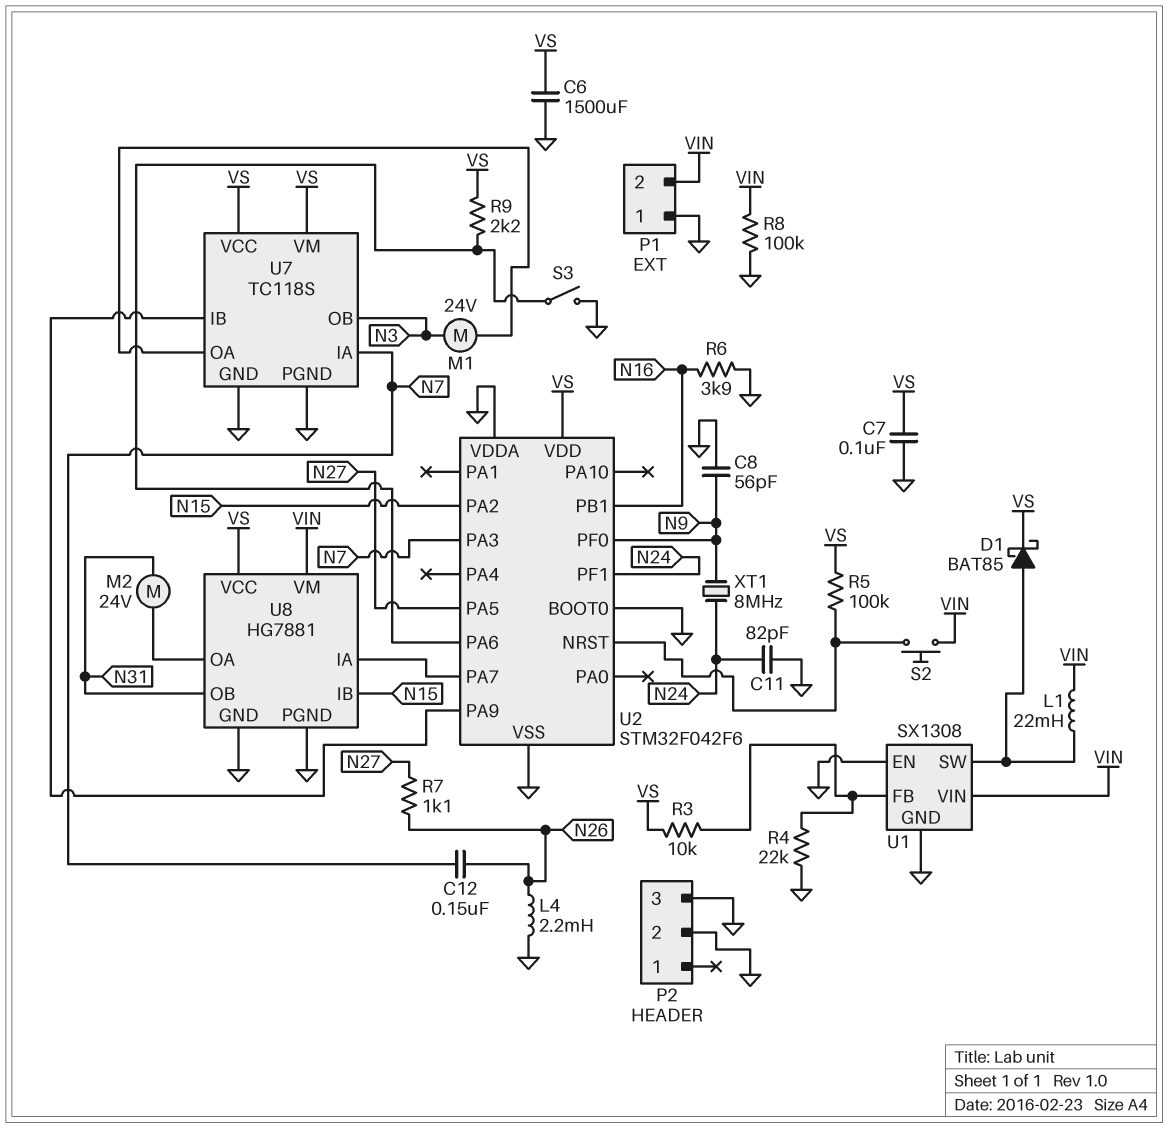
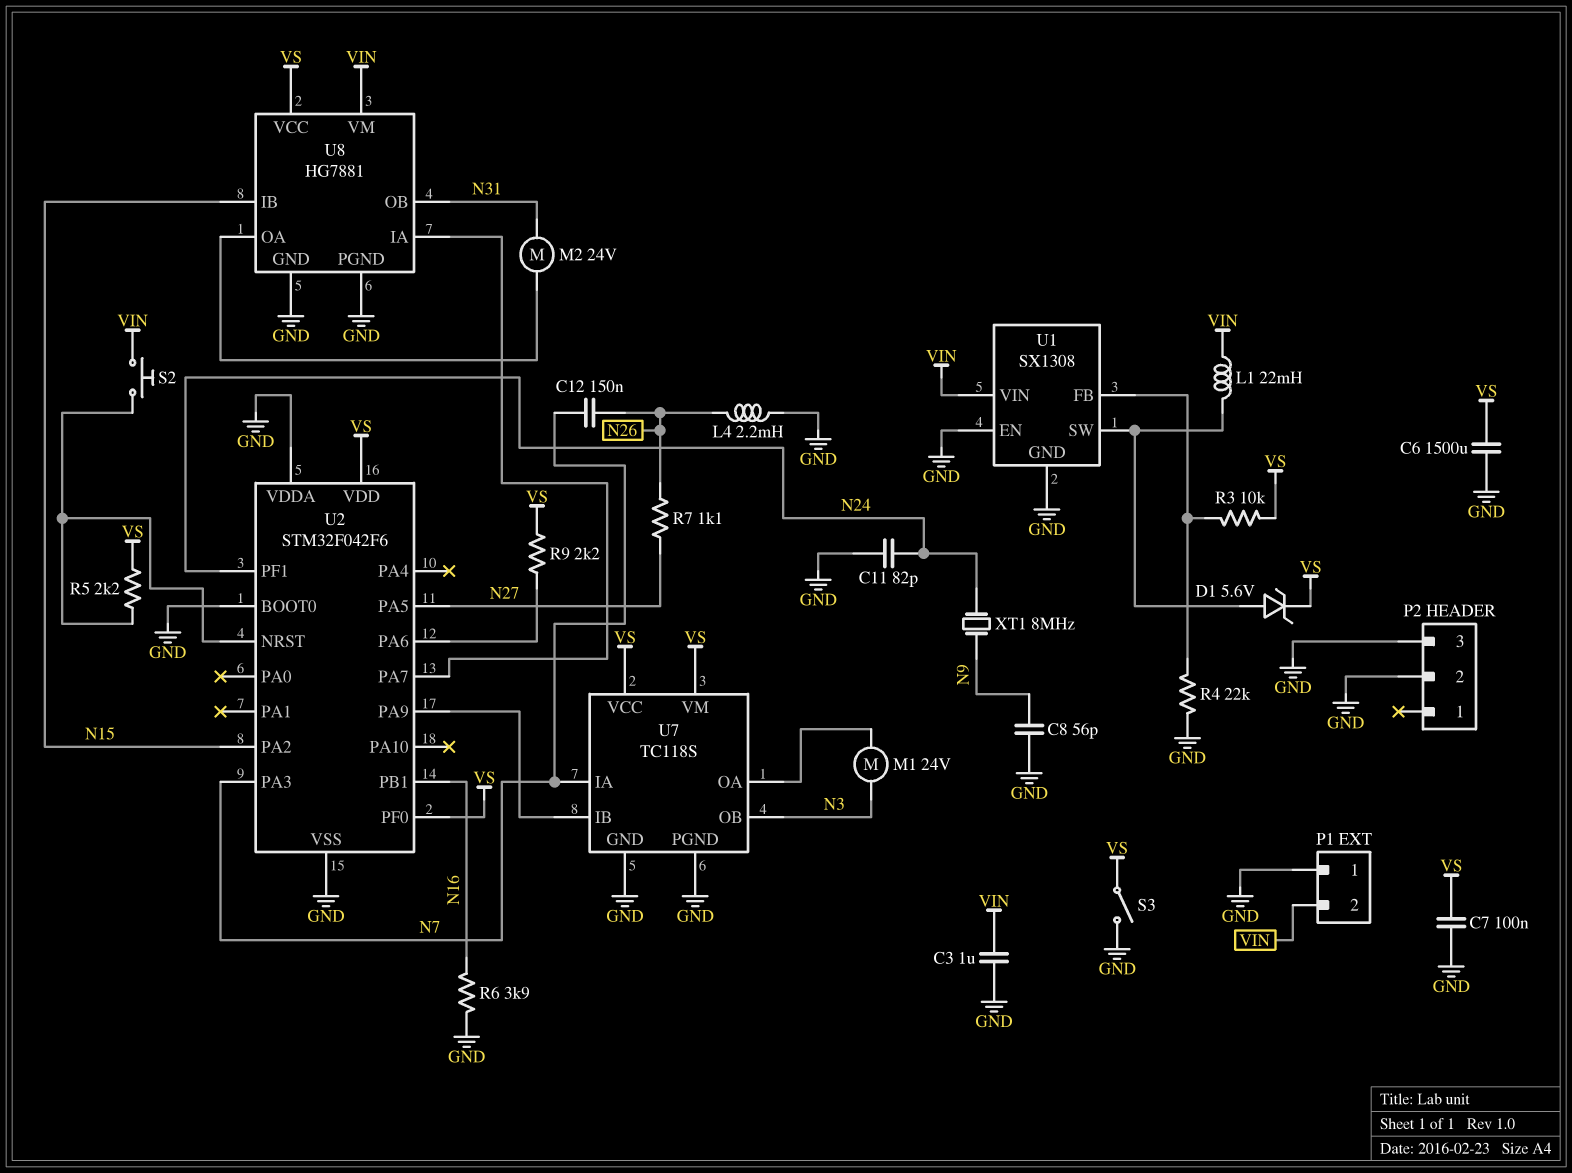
C3: none -> 1uF (GND, VIN)
D1: schottky BAT85 (A U1/SW, K VS) -> zener 5.6V (A U1/SW, K VS)
R5: 100k (U2/NRST, VS) -> 2.2k (U2/NRST, VS)
R8: 100k (GND, VIN) -> none
S3: switch (GND, U2/PA6) -> switch (GND, VS)
U2 pin PF0: N9 -> VS

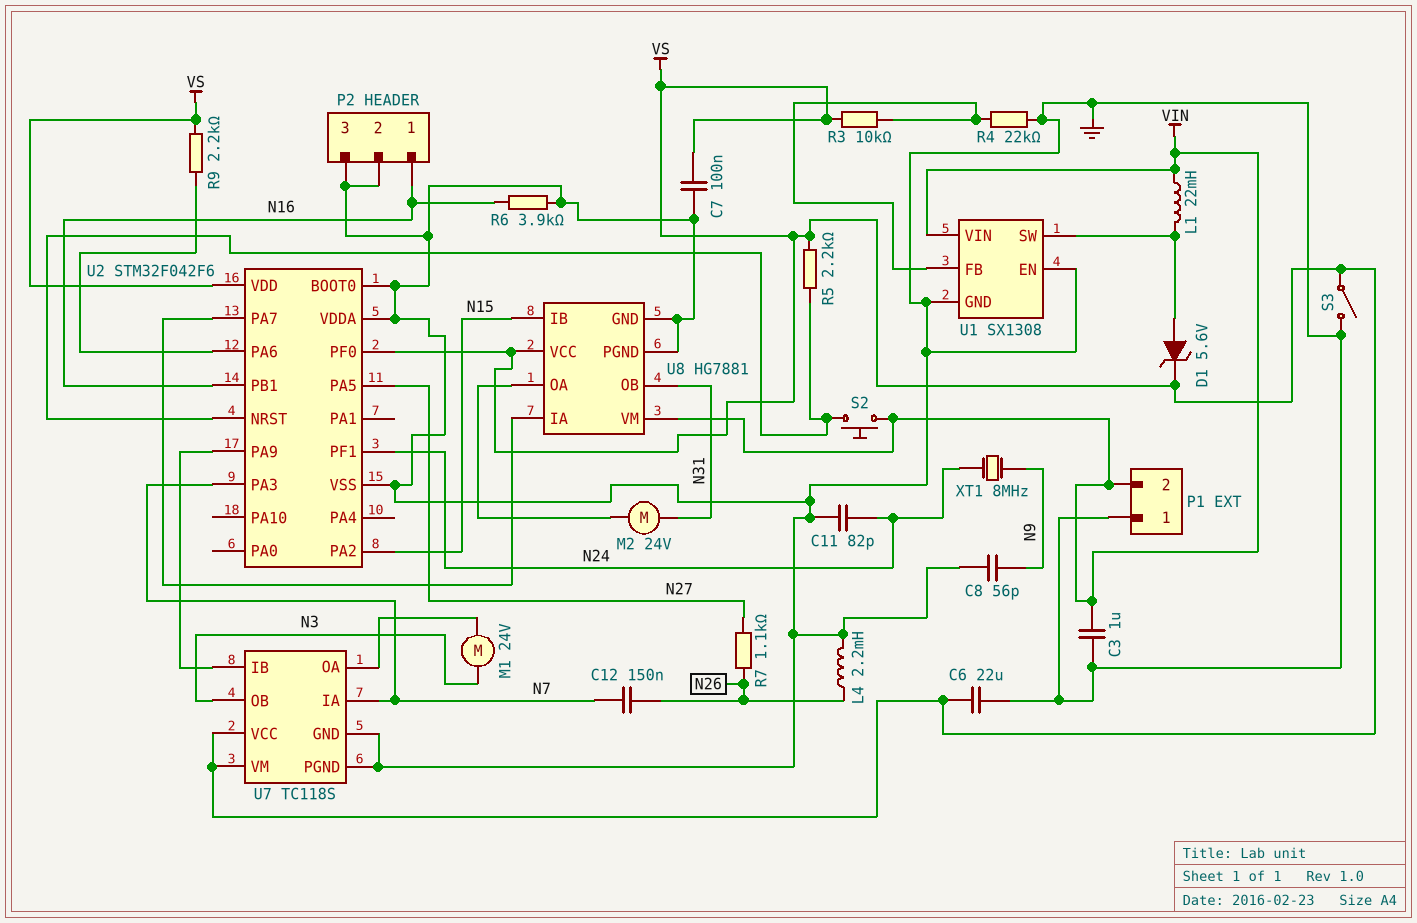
C6: 1500uF (GND, VS) -> 22uF (GND, VS)
P2 pin 1: none -> N16

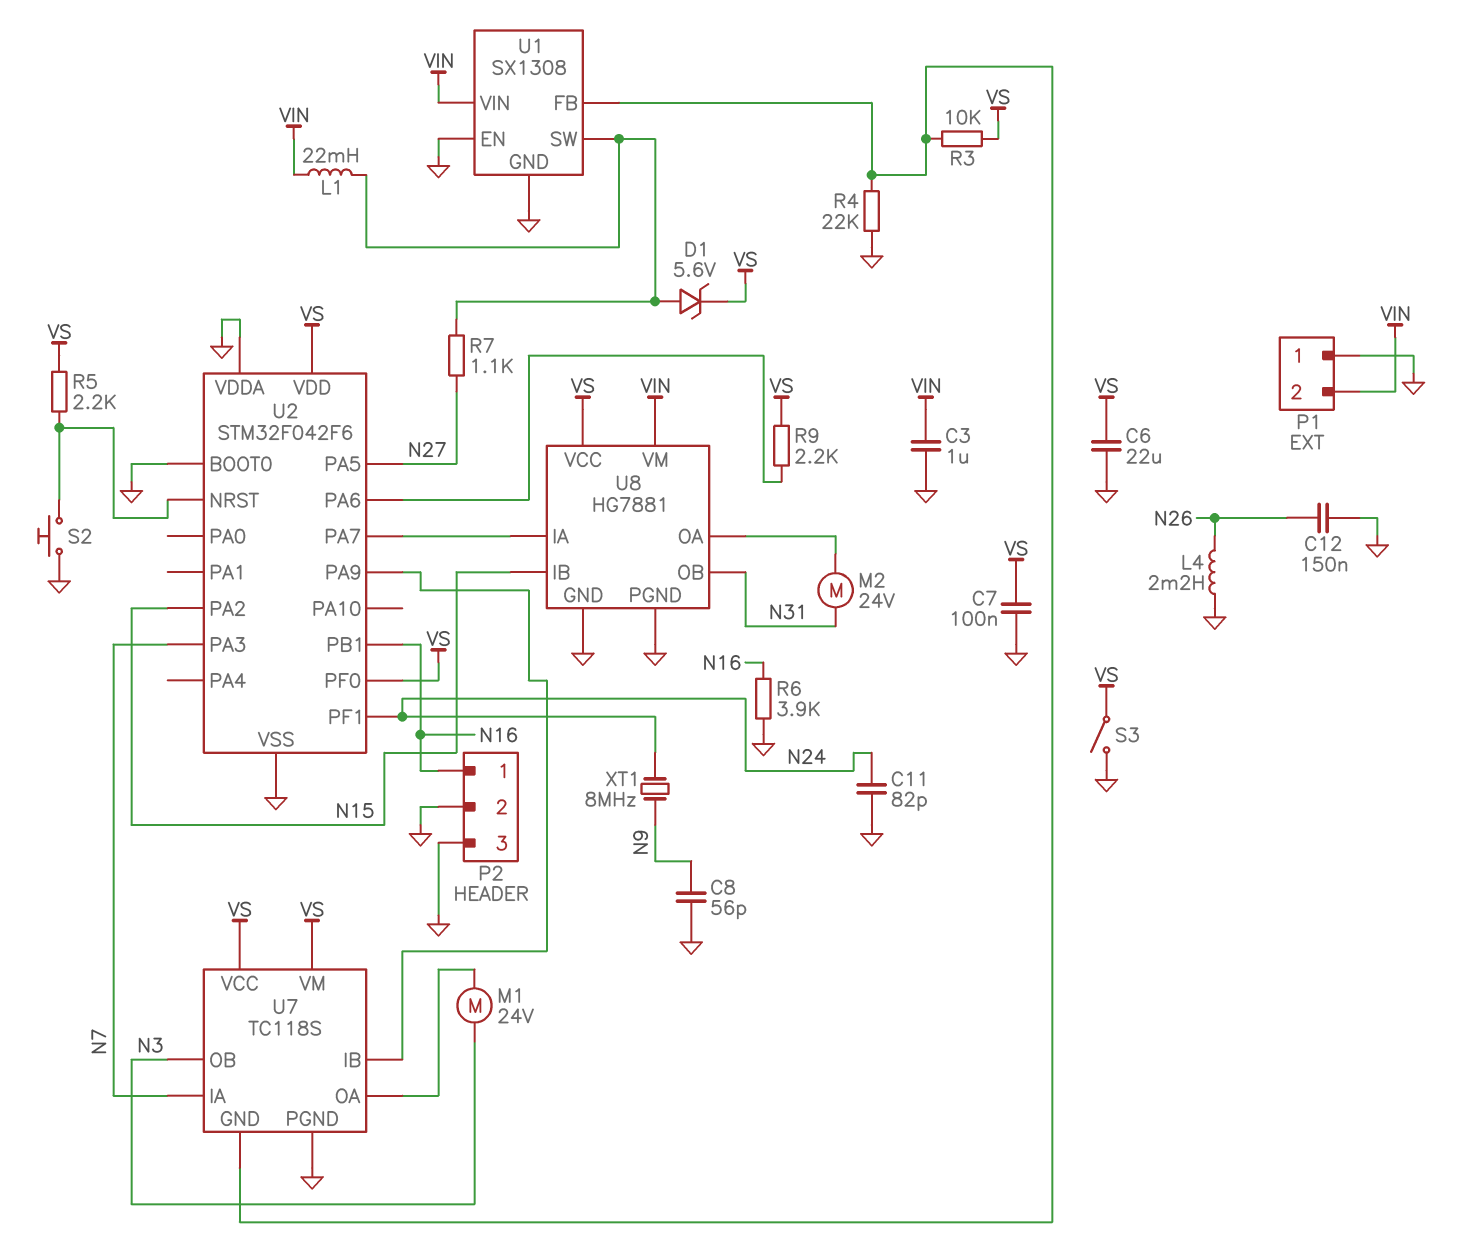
C12: 150nF (N7, N26) -> 150nF (GND, N26)
R7: 1.1k (N26, N27) -> 1.1k (N27, U1/SW)
S2: button (U2/NRST, VIN) -> button (GND, U2/NRST)
U7 pin GND: GND -> U1/FB

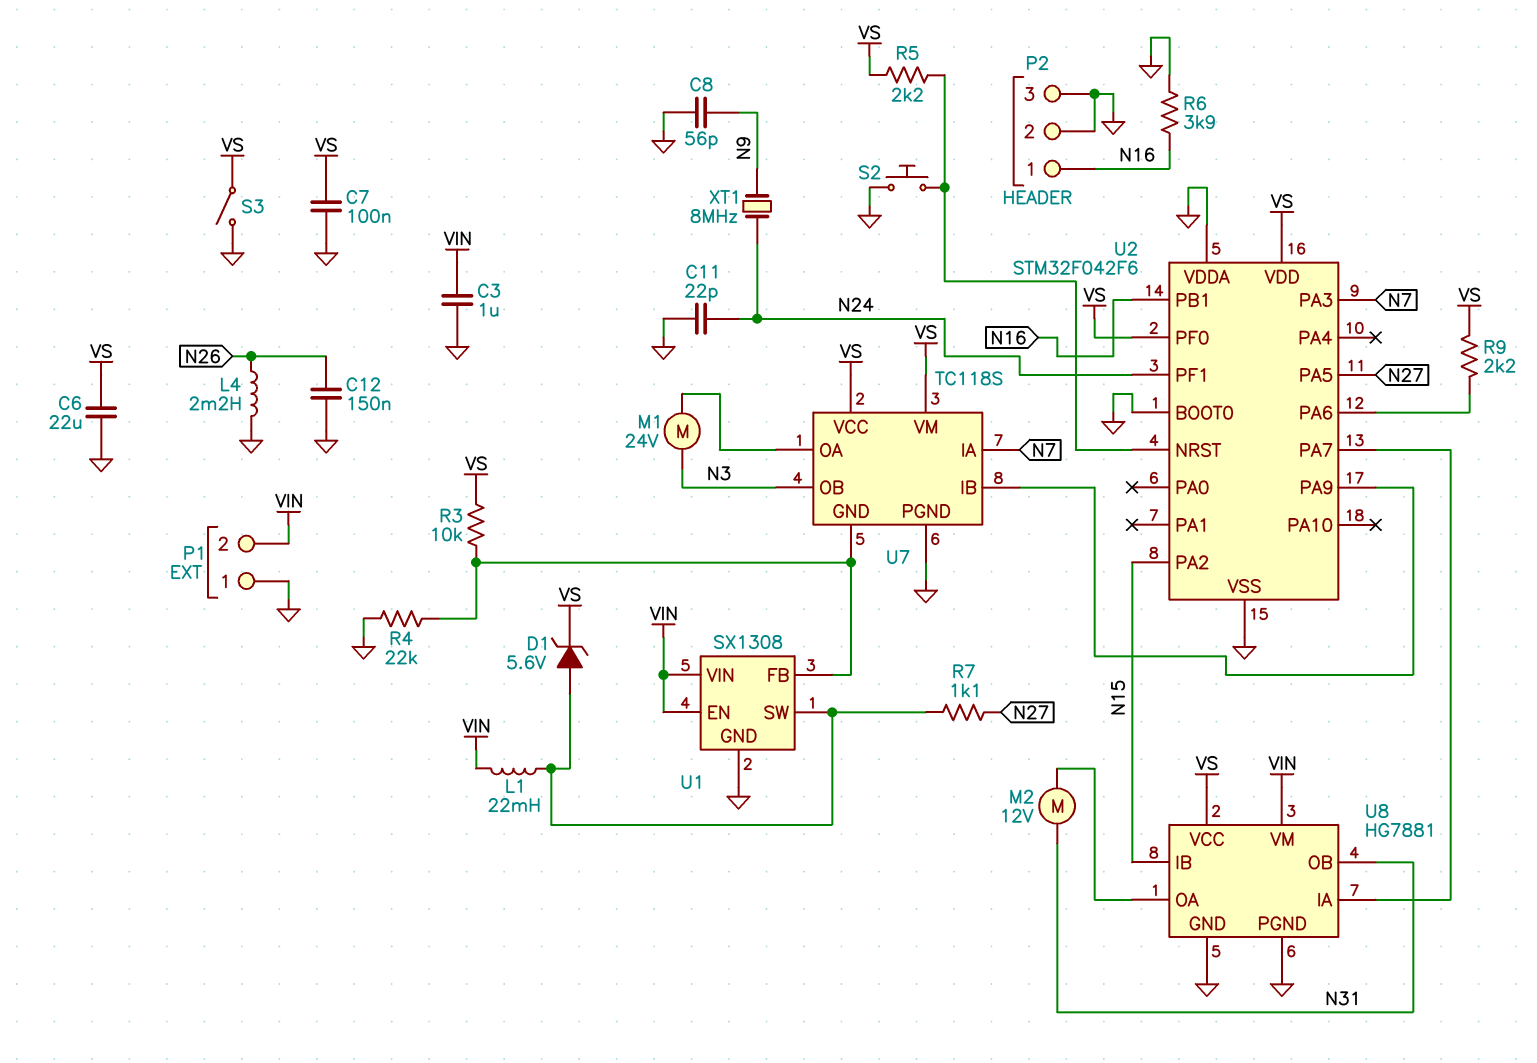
C11: 82pF (GND, N24) -> 22pF (GND, N24)
M2: motor 24V (N31, U8/OA) -> motor 12V (N31, U8/OA)
U1 pin EN: GND -> VIN

